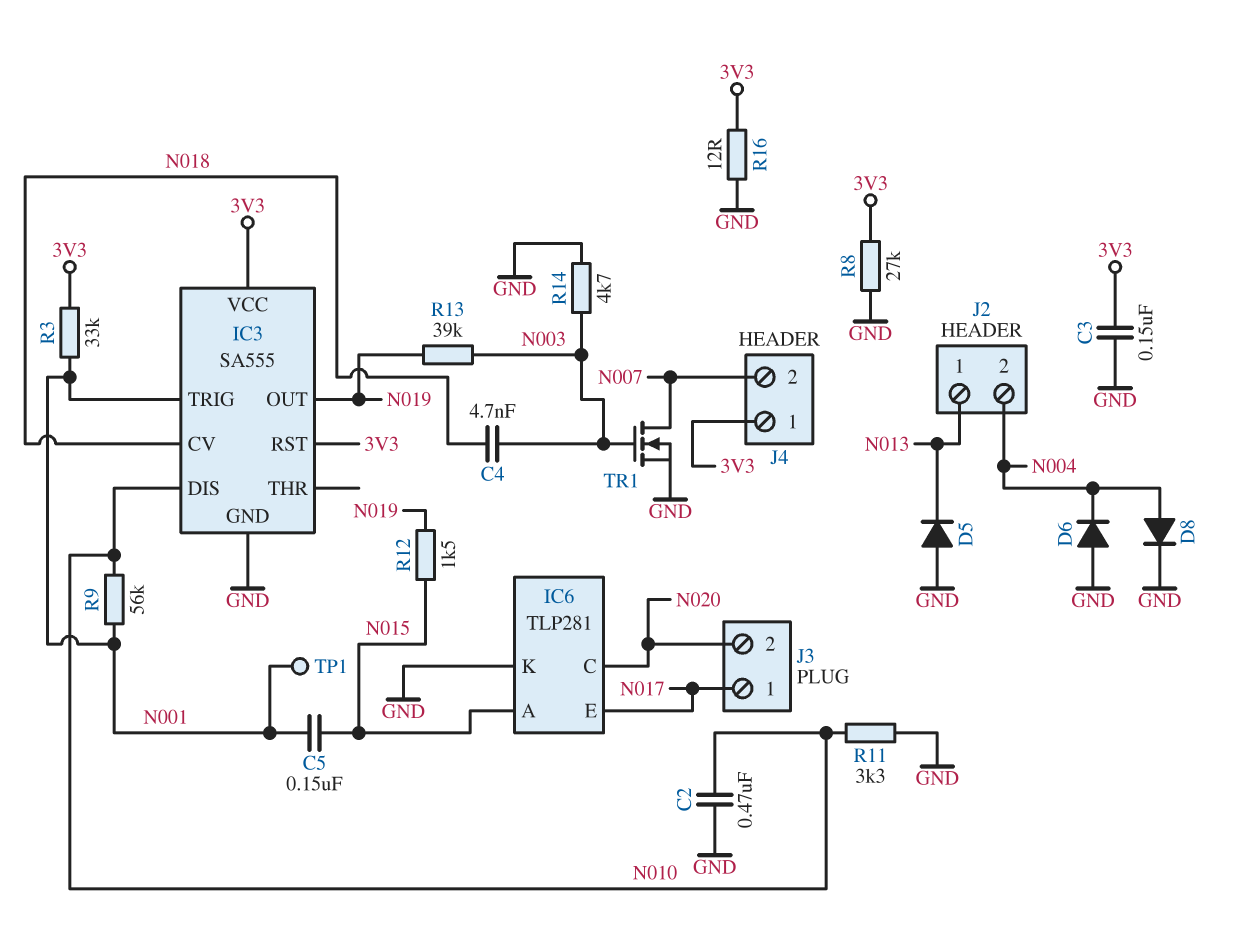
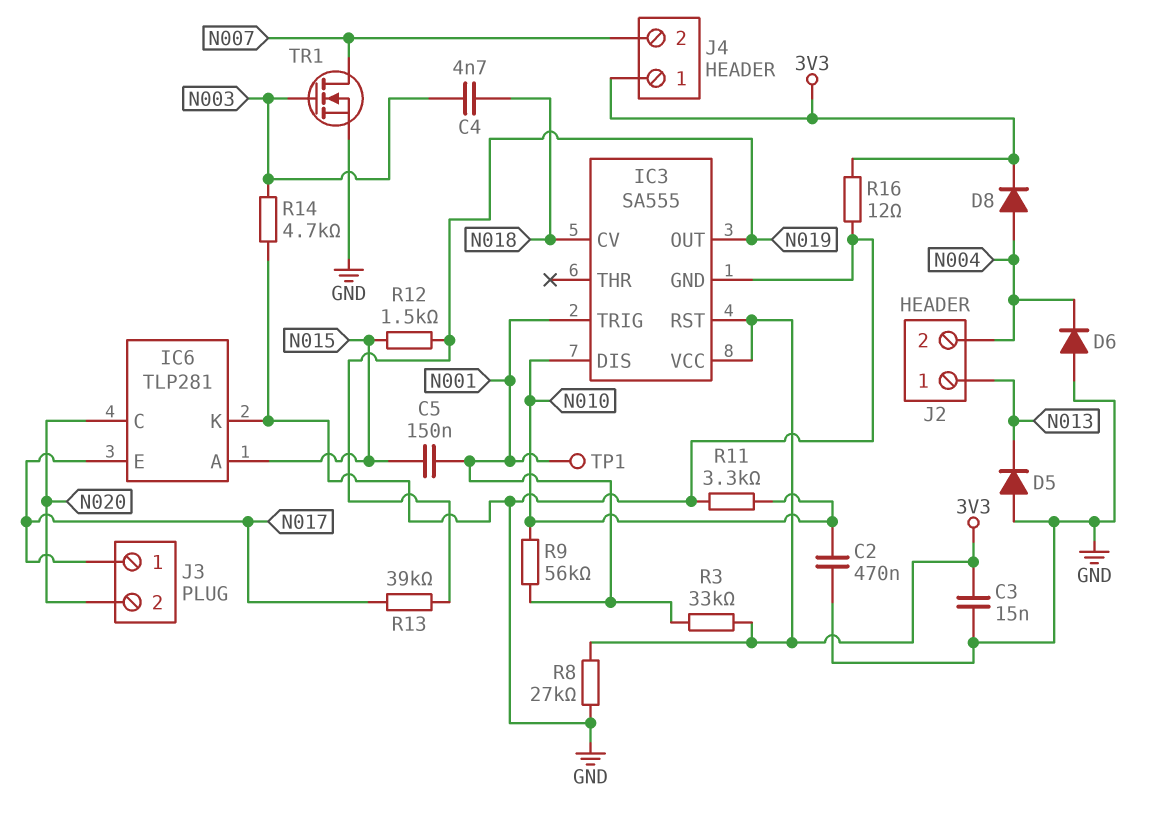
C3: 150nF (3V3, GND) -> 15nF (3V3, GND)
D8: diode (A N004, K GND) -> diode (A N004, K 3V3)
R13: 39k (N003, N019) -> 39k (N017, N019)

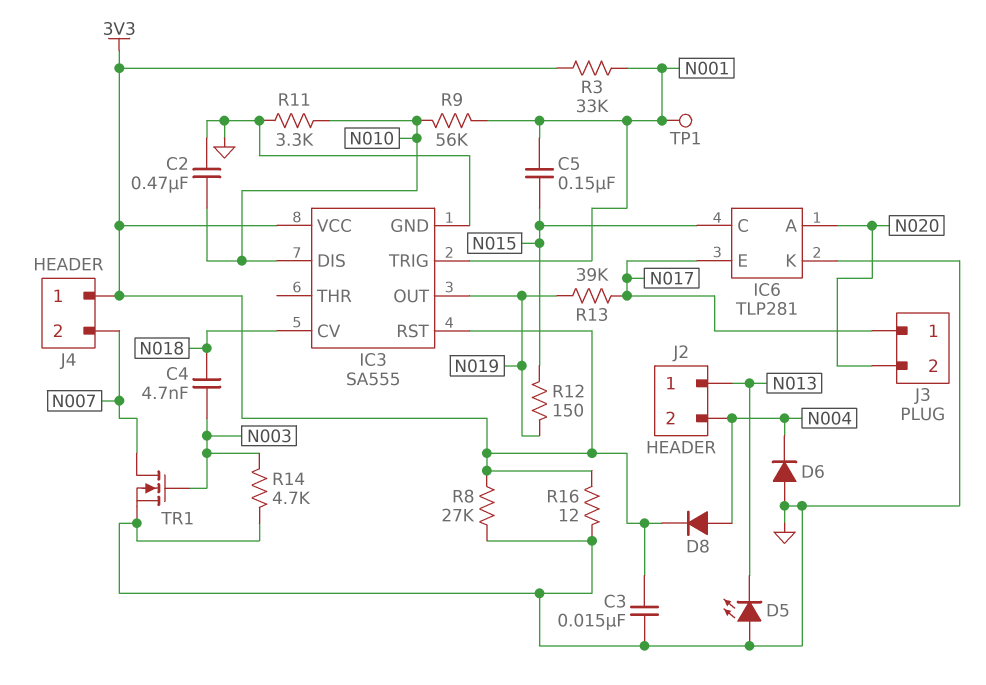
D5: diode (A GND, K N013) -> LED (A GND, K N013)
IC6 pin A: N015 -> N020
IC6 pin C: N020 -> N015
R12: 1.5k (N015, N019) -> 150 (N015, N019)

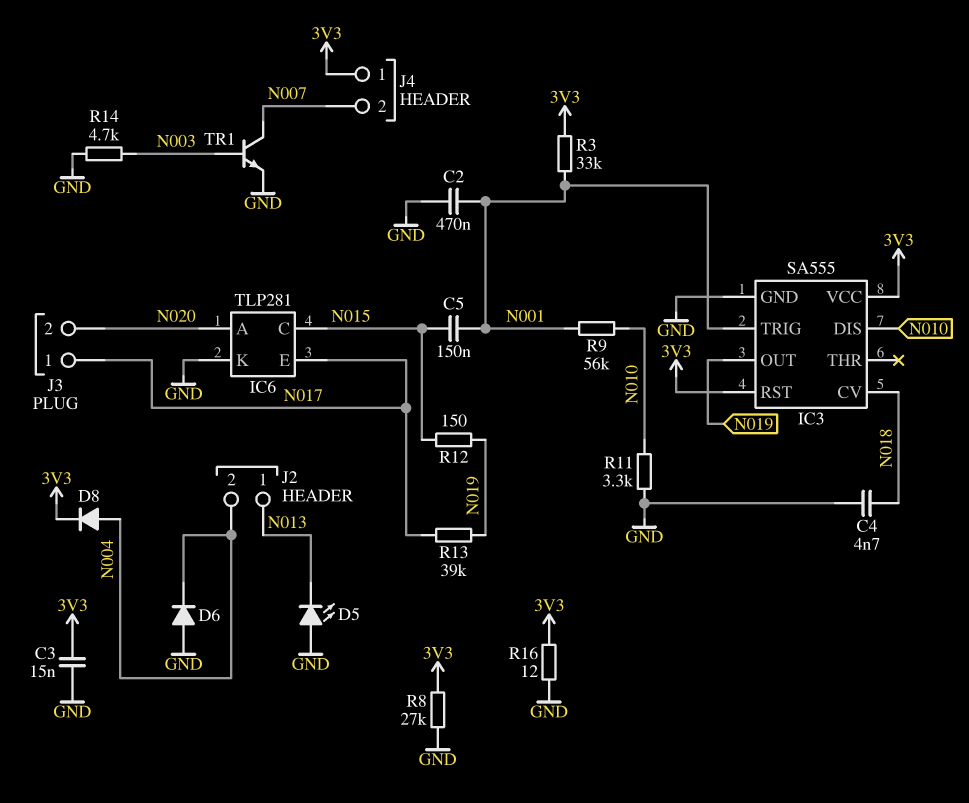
C2: 470nF (GND, N010) -> 470nF (GND, N001)
C4: 4.7nF (N003, N018) -> 4.7nF (GND, N018)
TP1: test point (N001) -> none
TR1: NMOS (G N003, D N007, S GND) -> NPN (B N003, C N007, E GND)

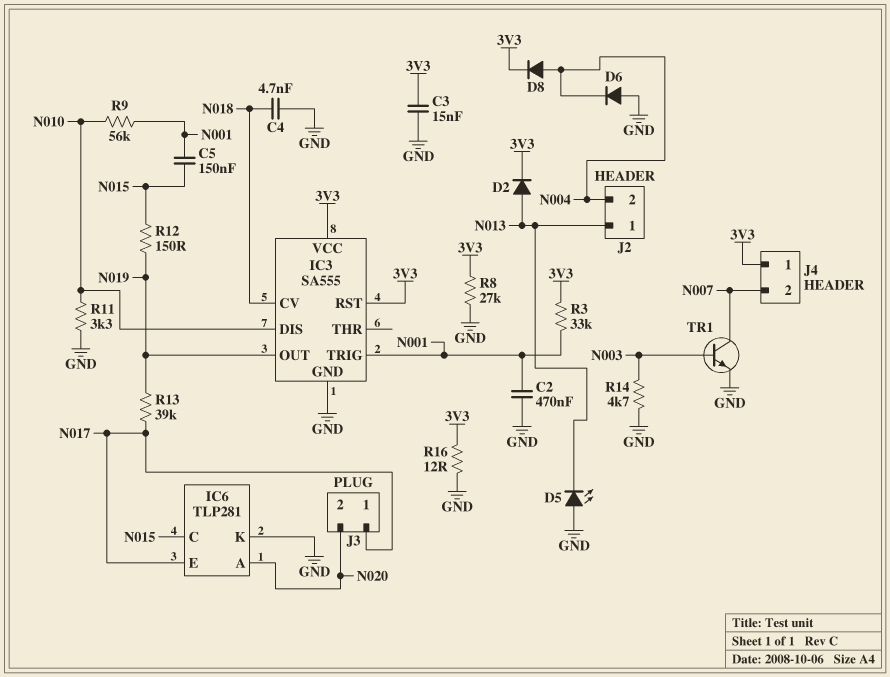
D2: none -> diode (A N013, K 3V3)

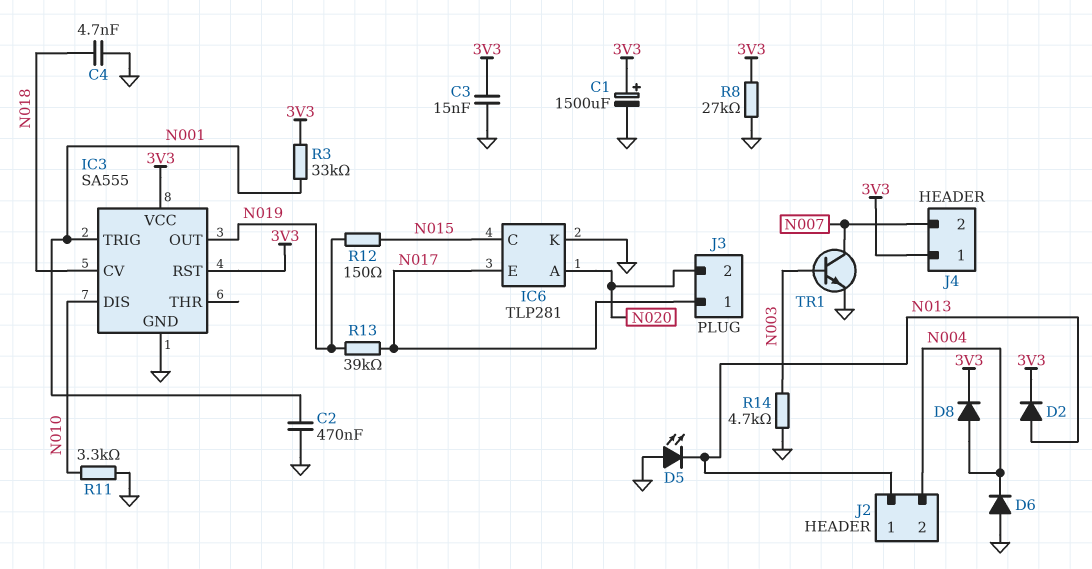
C1: none -> 1500uF (plus 3V3, minus GND)
C5: 150nF (N001, N015) -> none
R9: 56k (N001, N010) -> none
R16: 12 (3V3, GND) -> none

